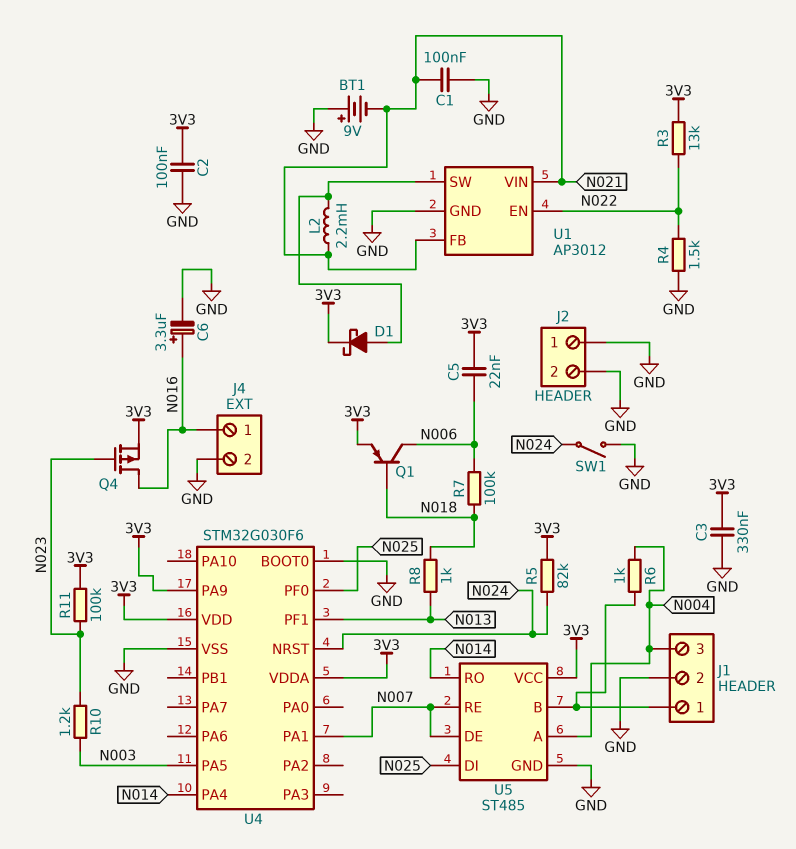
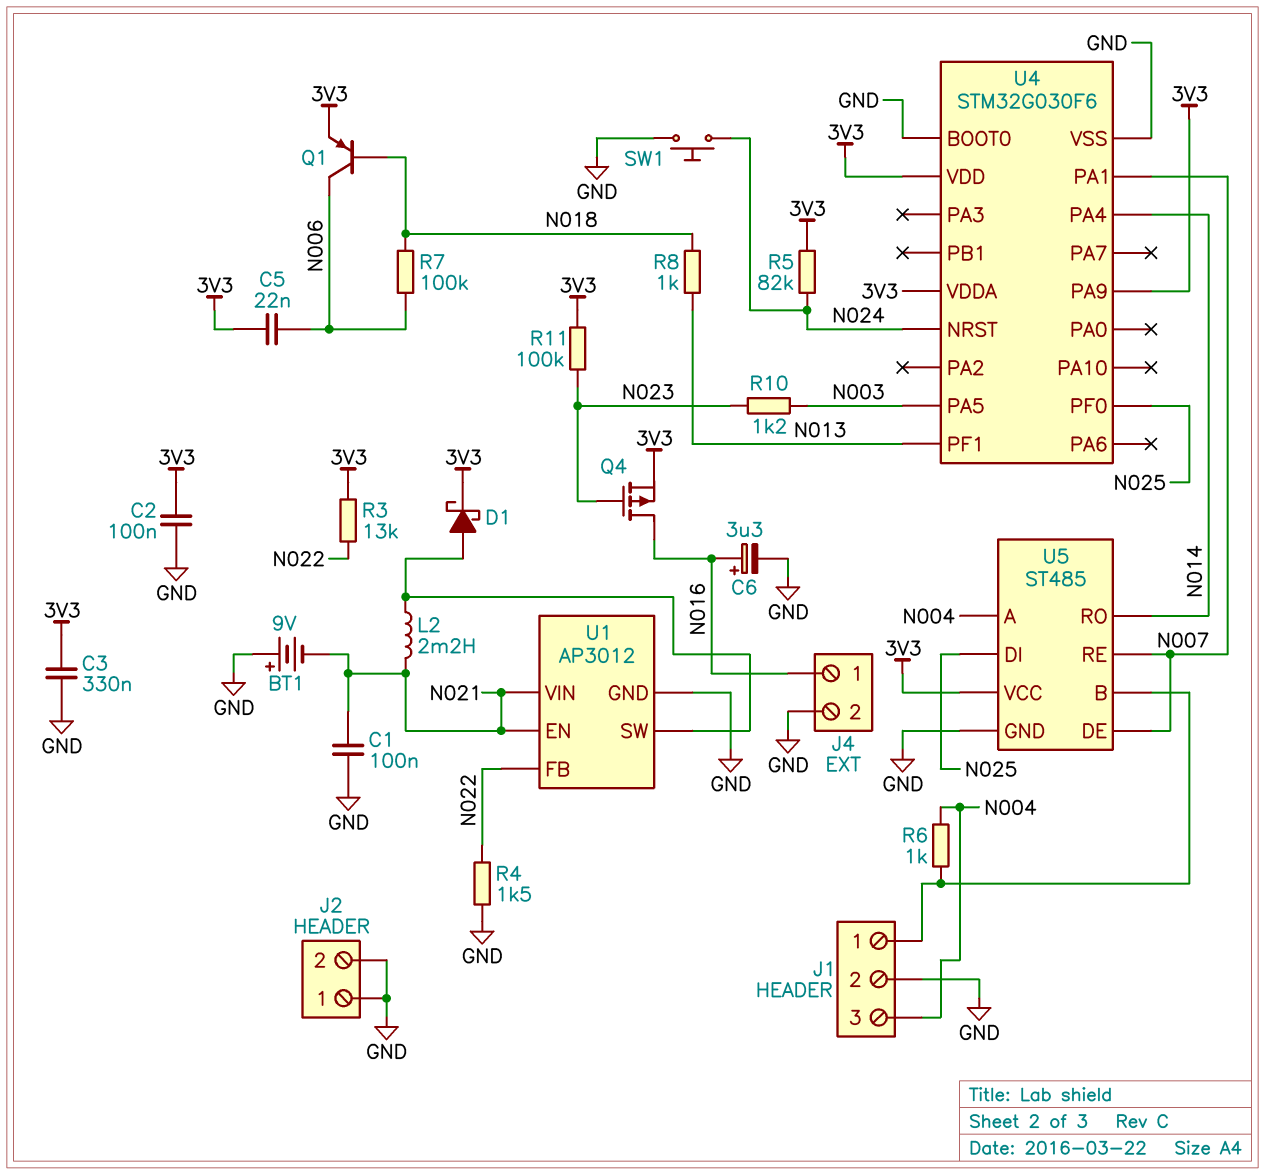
SW1: switch (GND, N024) -> button (GND, N024)
U1 pin EN: N022 -> N021
U1 pin FB: N021 -> N022

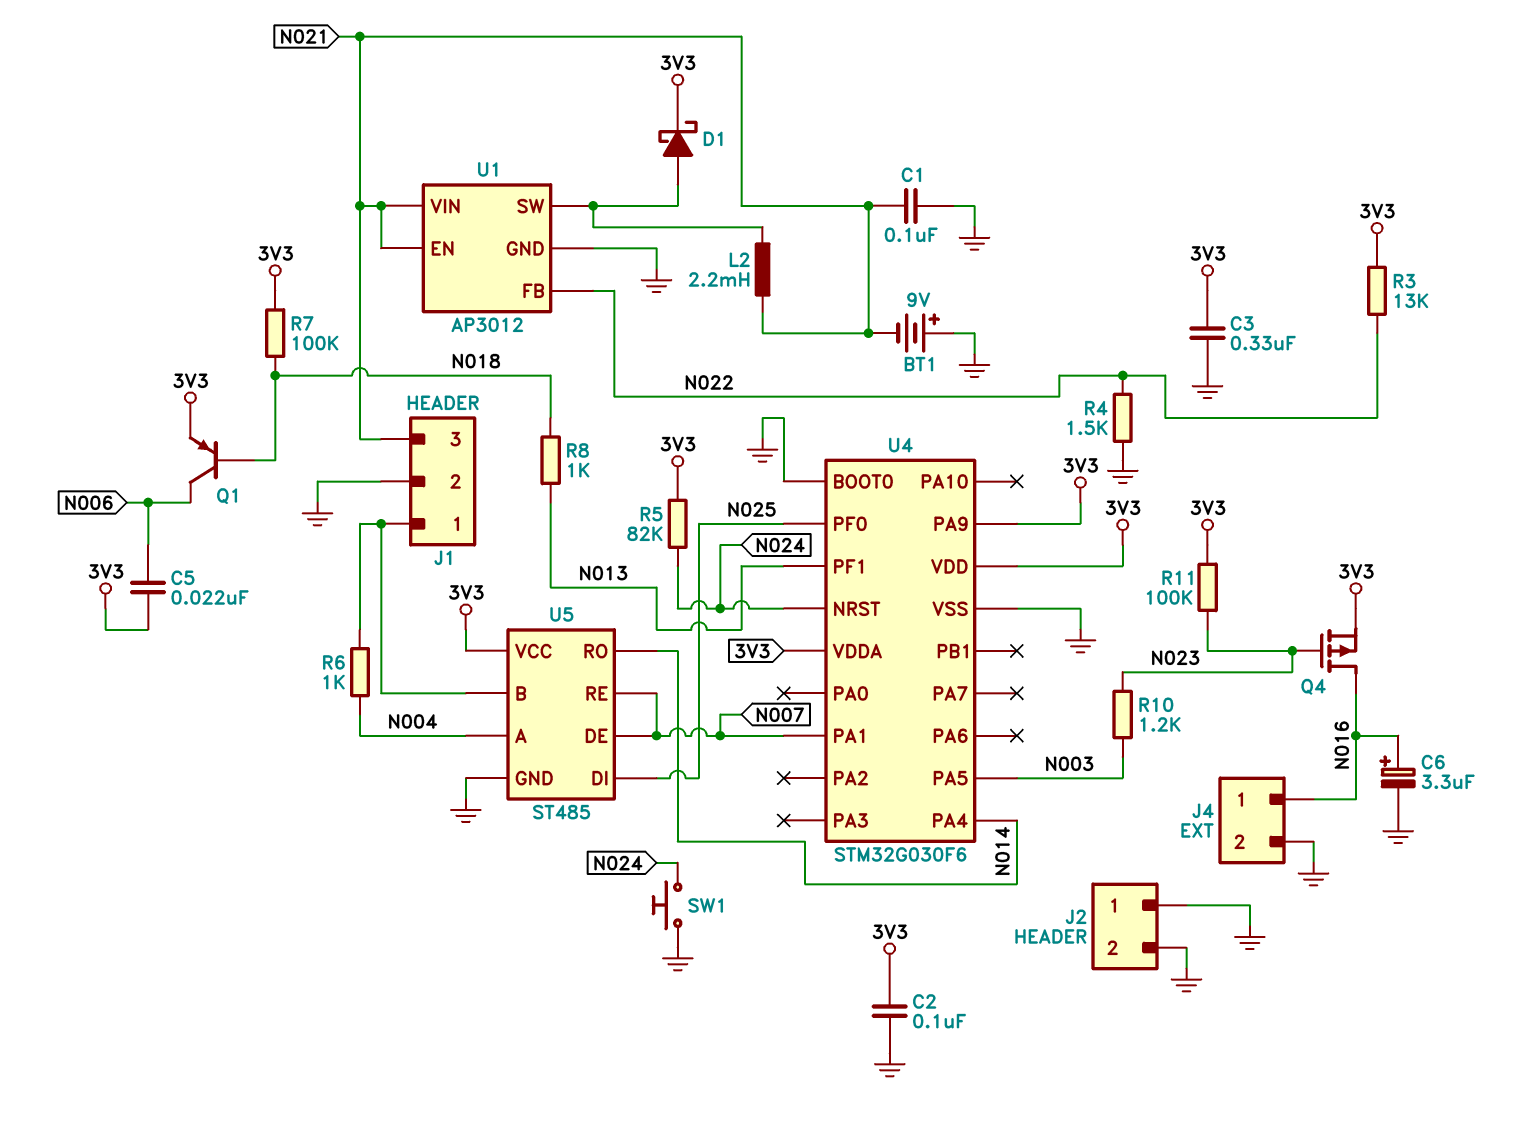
J1 pin 3: N004 -> N021
R7: 100k (N006, N018) -> 100k (3V3, N018)

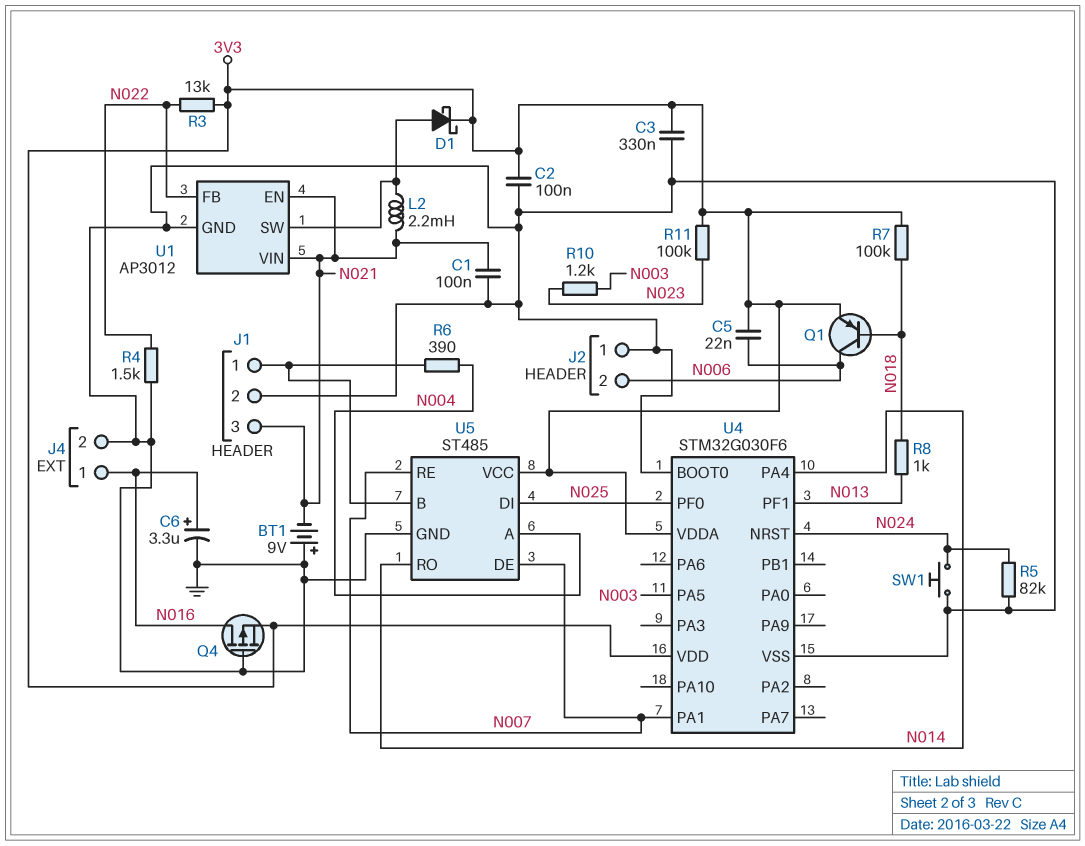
J2 pin 2: GND -> N006
Q4: PMOS (G N023, D N016, S 3V3) -> PMOS (G GND, D N016, S 3V3)
R5: 82k (3V3, N024) -> 82k (GND, N024)
R6: 1k (J1/1, N004) -> 390 (J1/1, N004)
U4 pin PA9: 3V3 -> none

